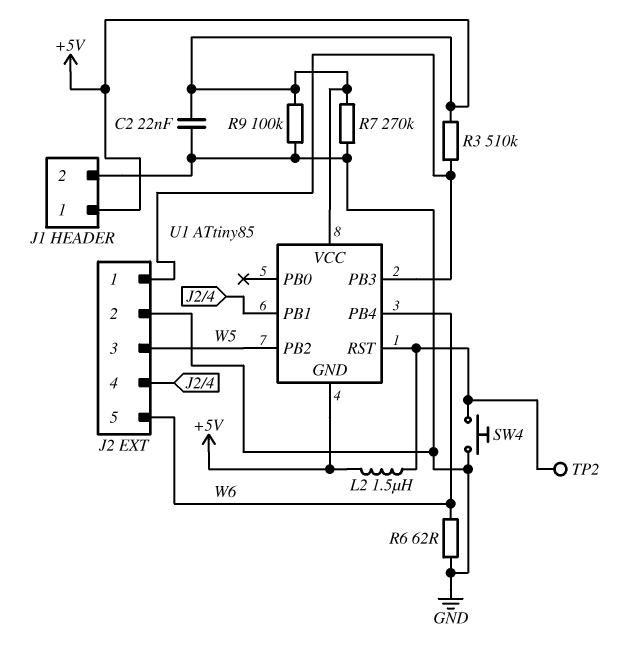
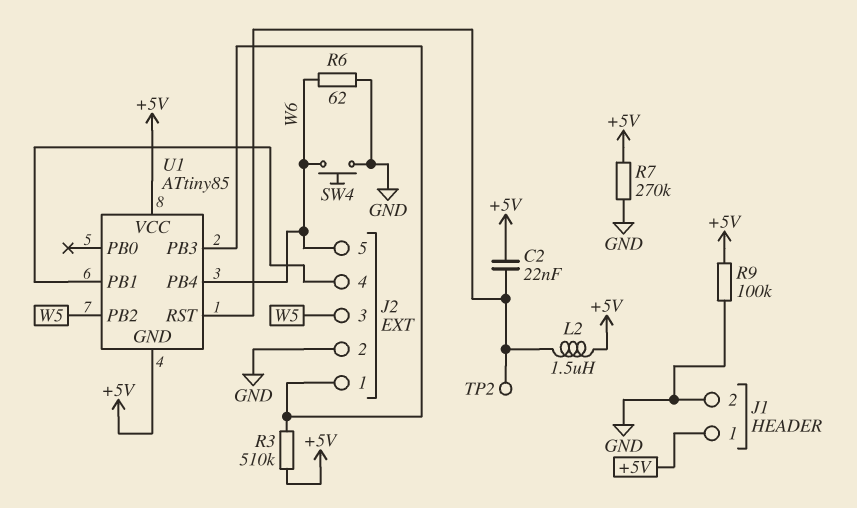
C2: 22nF (+5V, GND) -> 22nF (+5V, U1/RST)
SW4: button (GND, U1/RST) -> button (GND, W6)

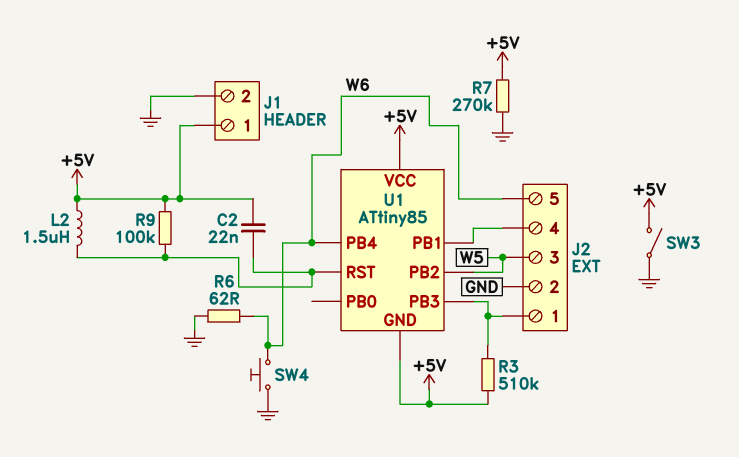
R9: 100k (+5V, GND) -> 100k (+5V, U1/RST)
SW3: none -> switch (+5V, GND)
TP2: test point (U1/RST) -> none

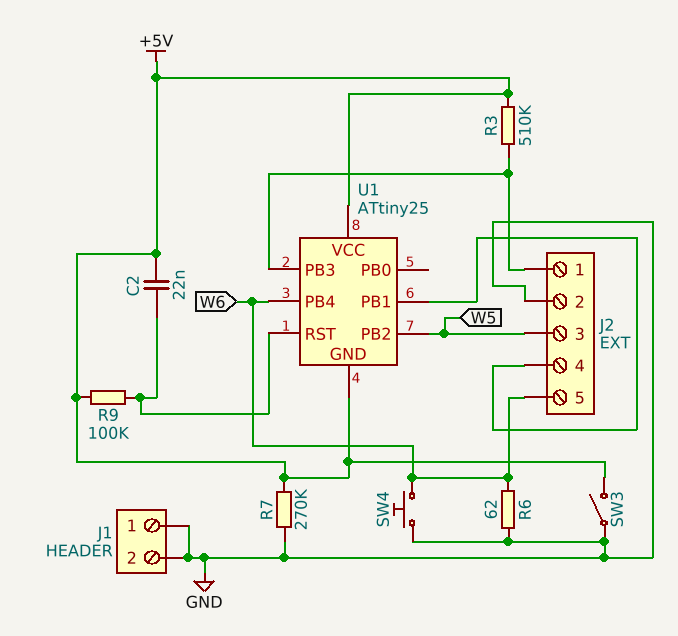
J1 pin 1: +5V -> GND
L2: 1.5uH (+5V, U1/RST) -> none
U1: ATtiny85 -> ATtiny25

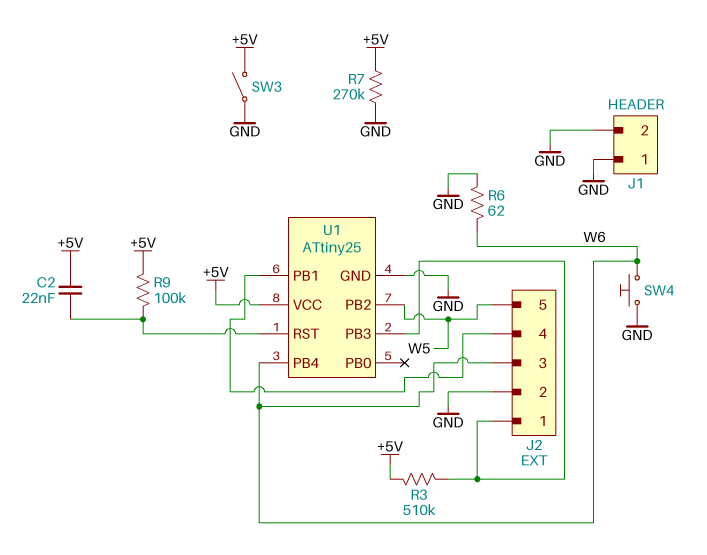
J2 pin 3: W5 -> W6
J2 pin 5: W6 -> W5
U1 pin GND: +5V -> GND

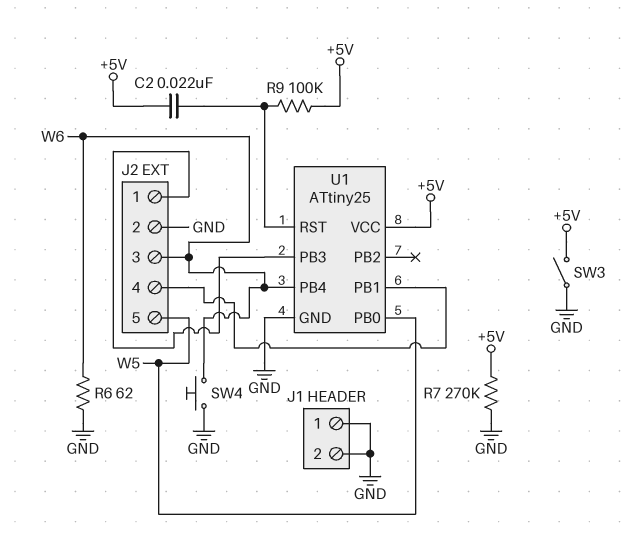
R3: 510k (+5V, J2/1) -> none
U1 pin PB0: none -> W5
U1 pin PB2: W5 -> none

